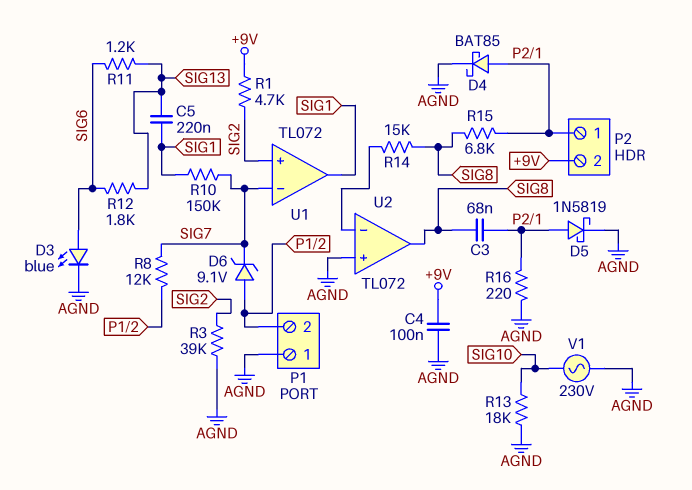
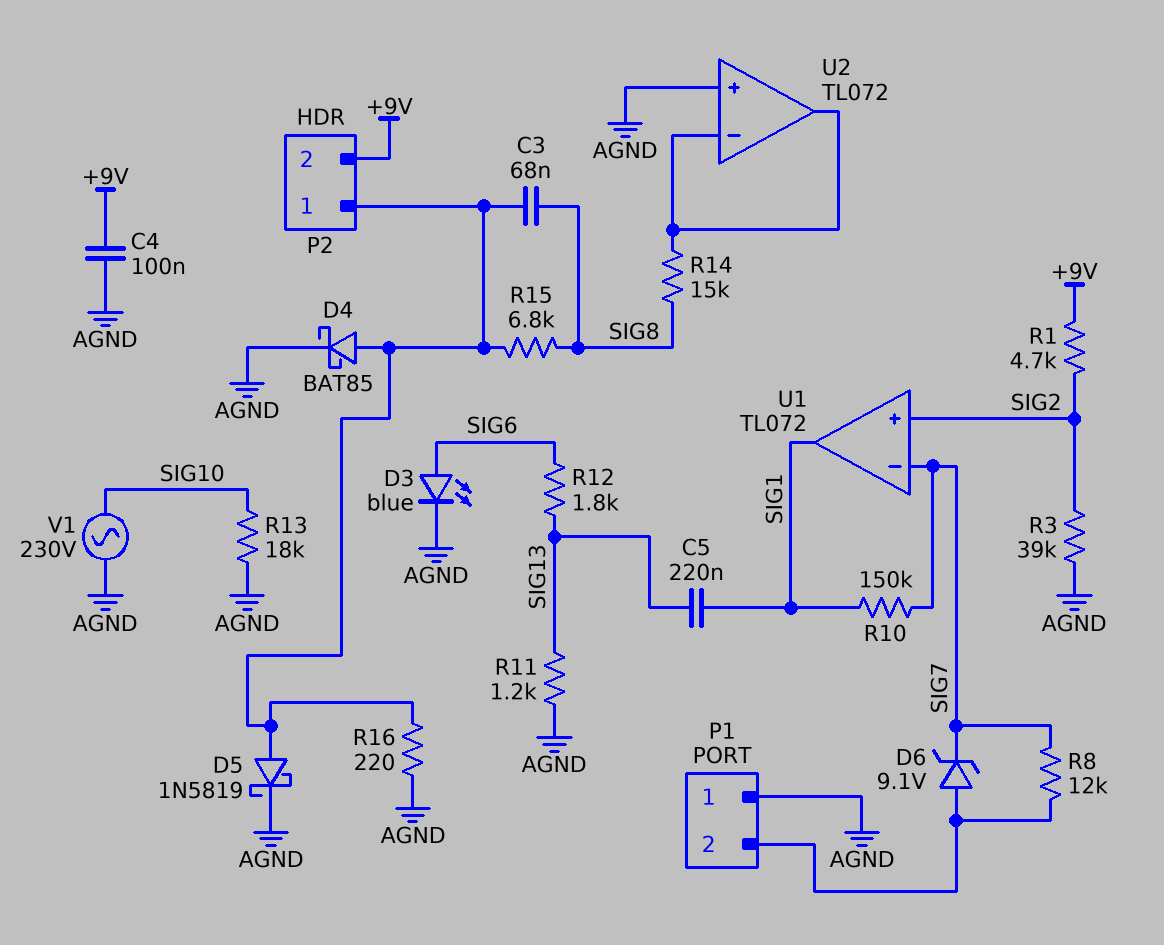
R11: 1.2k (SIG6, SIG13) -> 1.2k (AGND, SIG13)
U2 pin out: SIG8 -> U2/in-

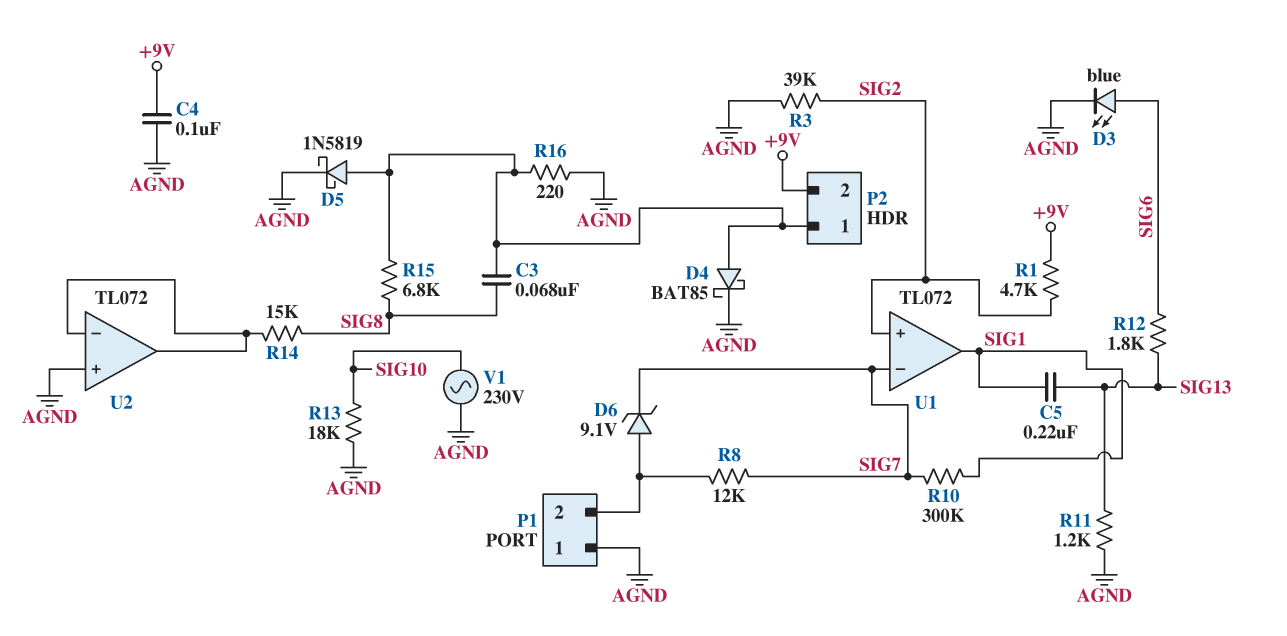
R10: 150k (SIG1, SIG7) -> 300k (SIG1, SIG7)

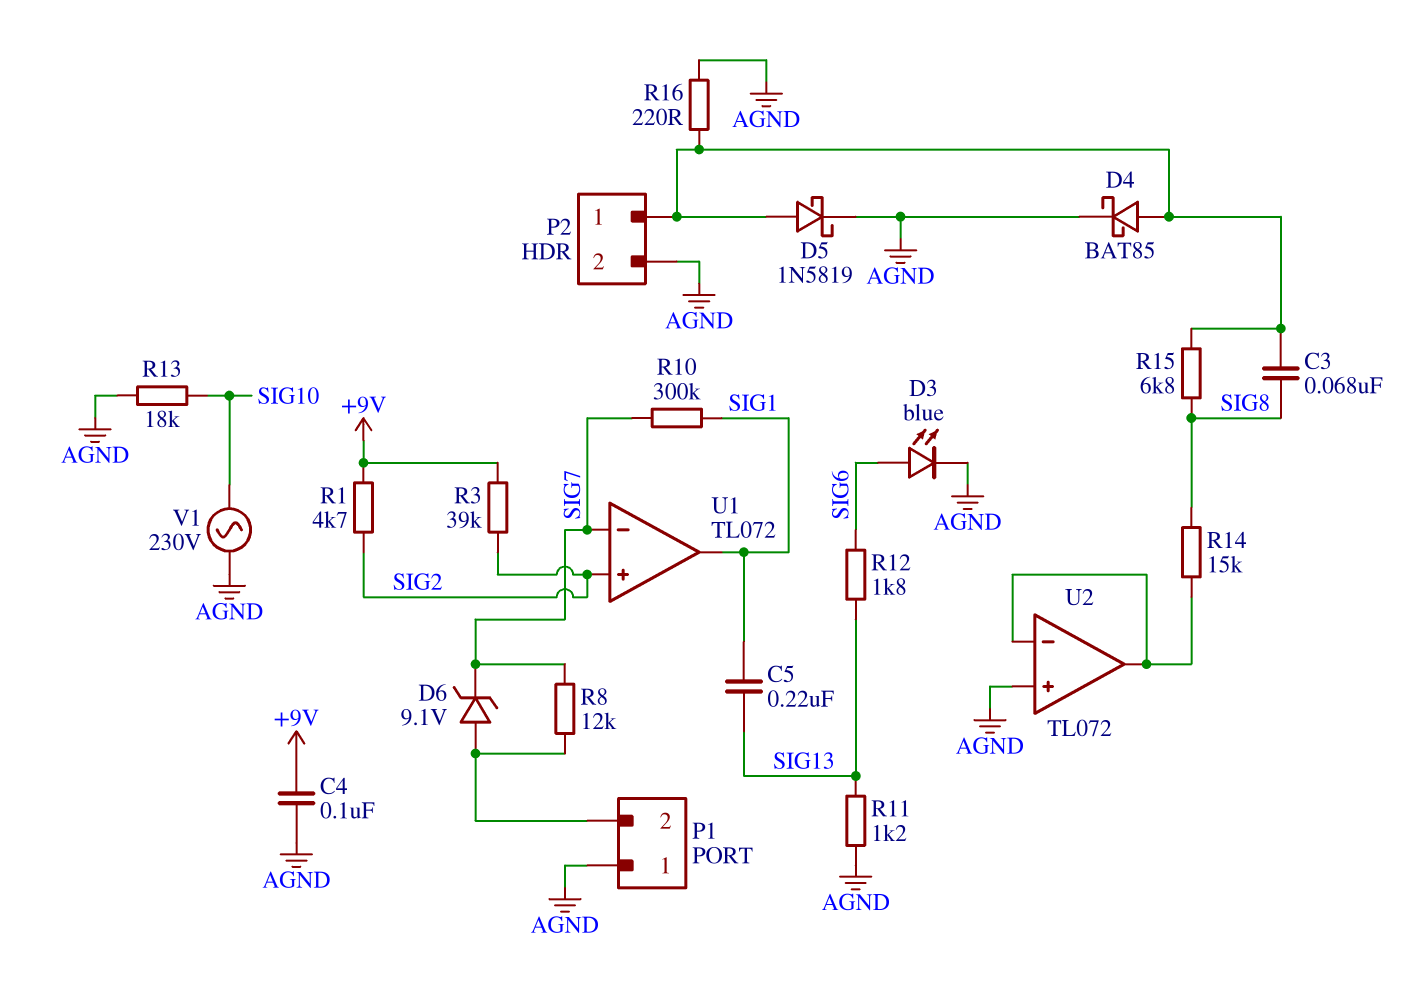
P2 pin 2: +9V -> AGND
R3: 39k (AGND, SIG2) -> 39k (+9V, SIG2)

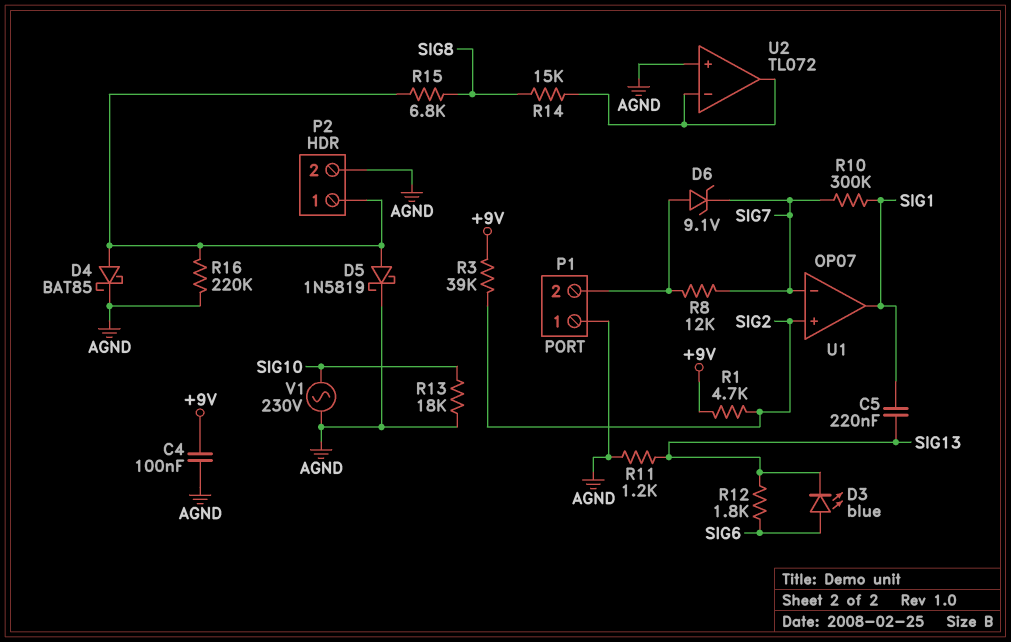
C3: 68nF (P2/1, SIG8) -> none
D3: LED blue (A SIG6, K AGND) -> LED blue (A SIG6, K SIG13)
R16: 220 (AGND, P2/1) -> 220k (AGND, P2/1)
U1: TL072 -> OP07

